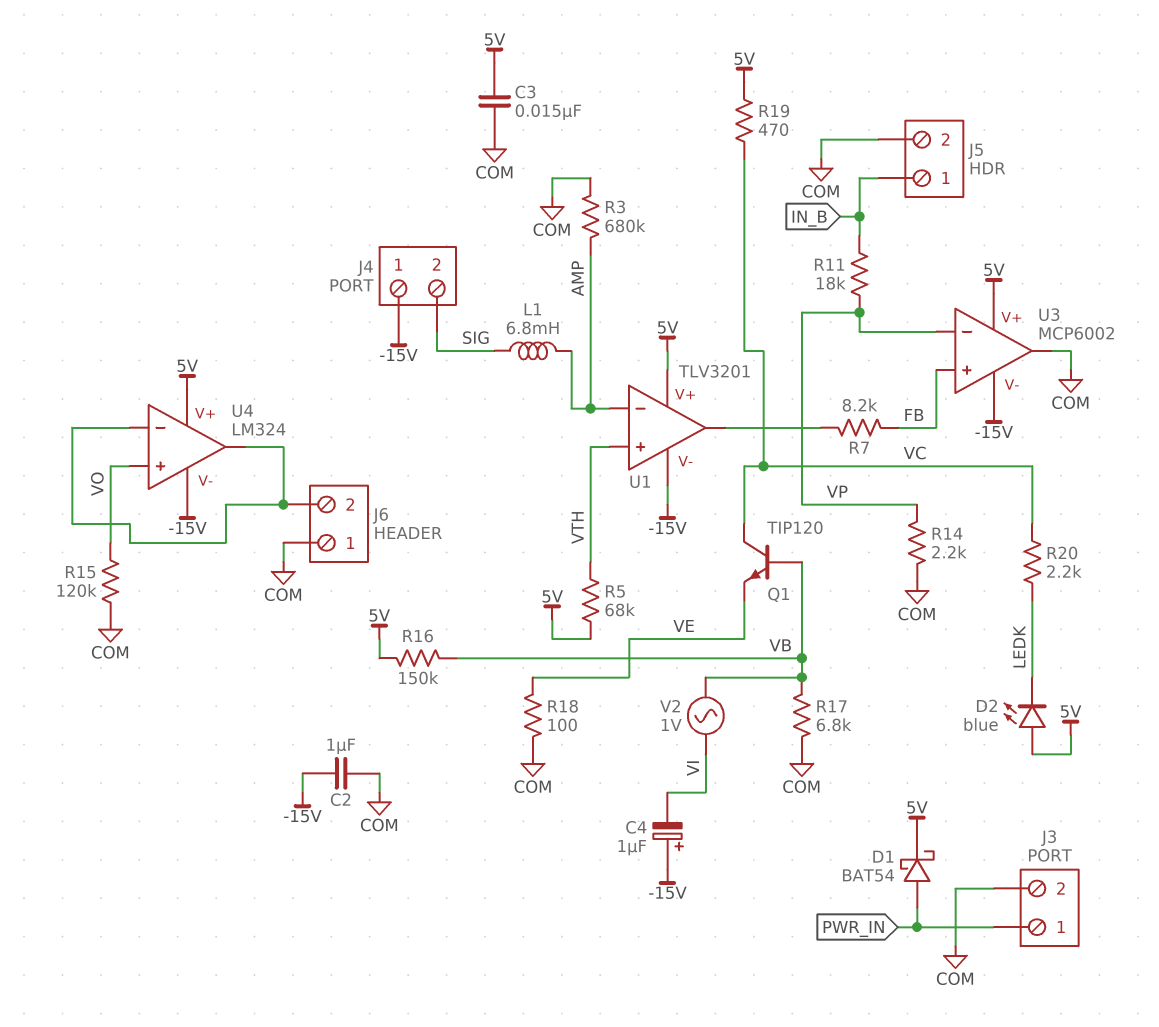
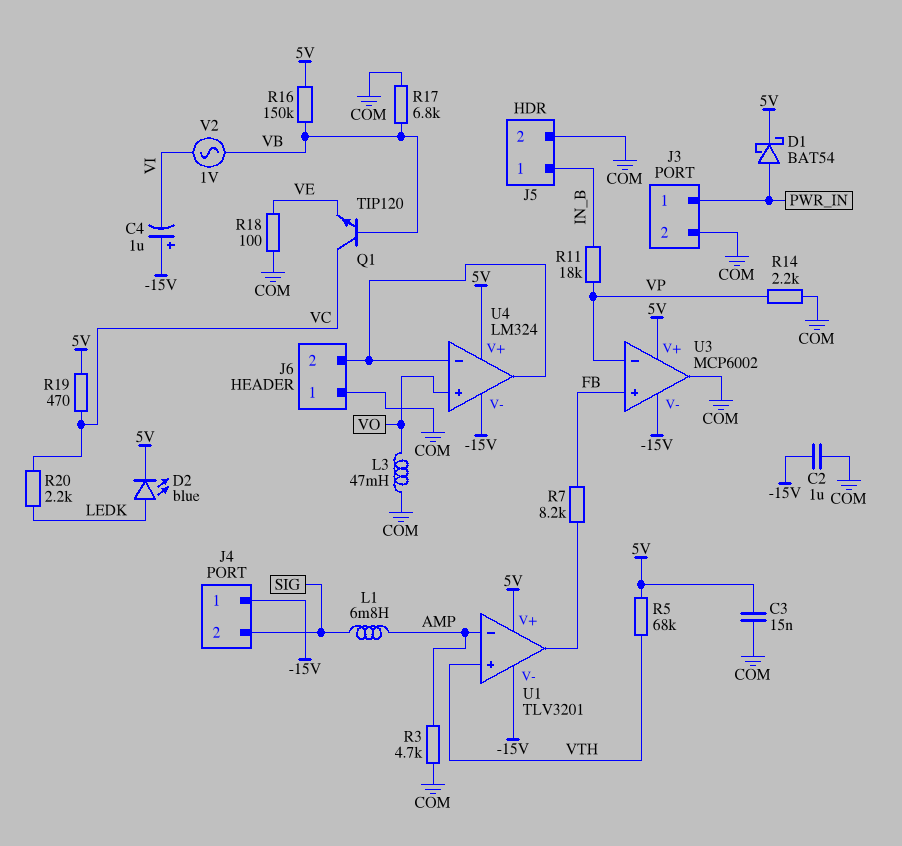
D2: LED blue (A 5V, K LEDK) -> LED blue (A LEDK, K 5V)
L3: none -> 47mH (COM, VO)
R3: 680k (AMP, COM) -> 4.7k (AMP, COM)
R15: 120k (COM, VO) -> none

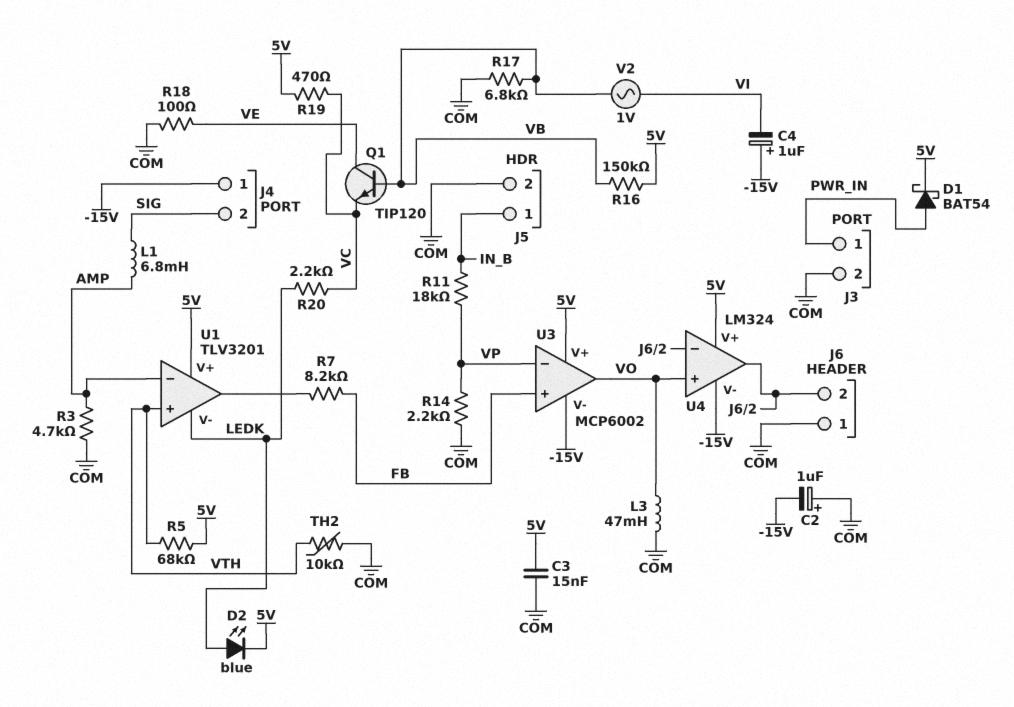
C2: 1uF (-15V, COM) -> 1uF (plus COM, minus -15V)
Q1: NPN TIP120 (B VB, C VC, E VE) -> NPN TIP120 (B VB, C VE, E VC)
TH2: none -> 10k (COM, VTH)
U1 pin V-: -15V -> LEDK
U3 pin out: COM -> VO

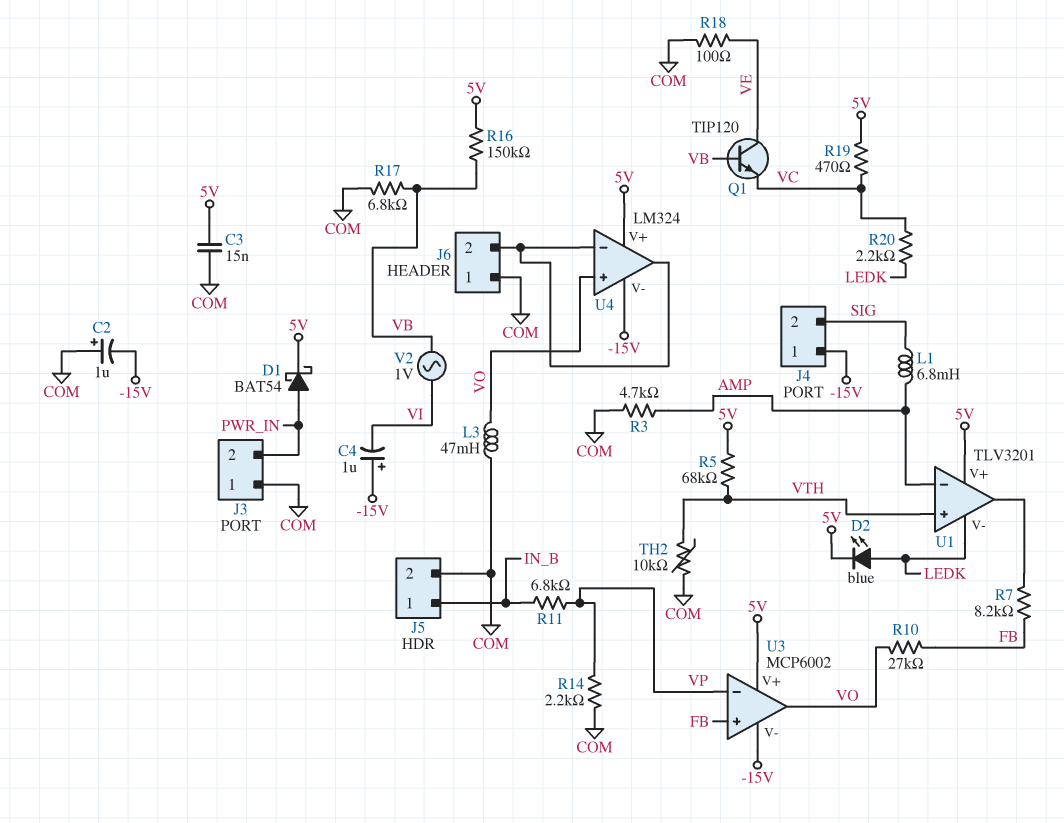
J3 pin 1: PWR_IN -> COM
J3 pin 2: COM -> PWR_IN
R10: none -> 27k (FB, VO)
R11: 18k (IN_B, VP) -> 6.8k (IN_B, VP)

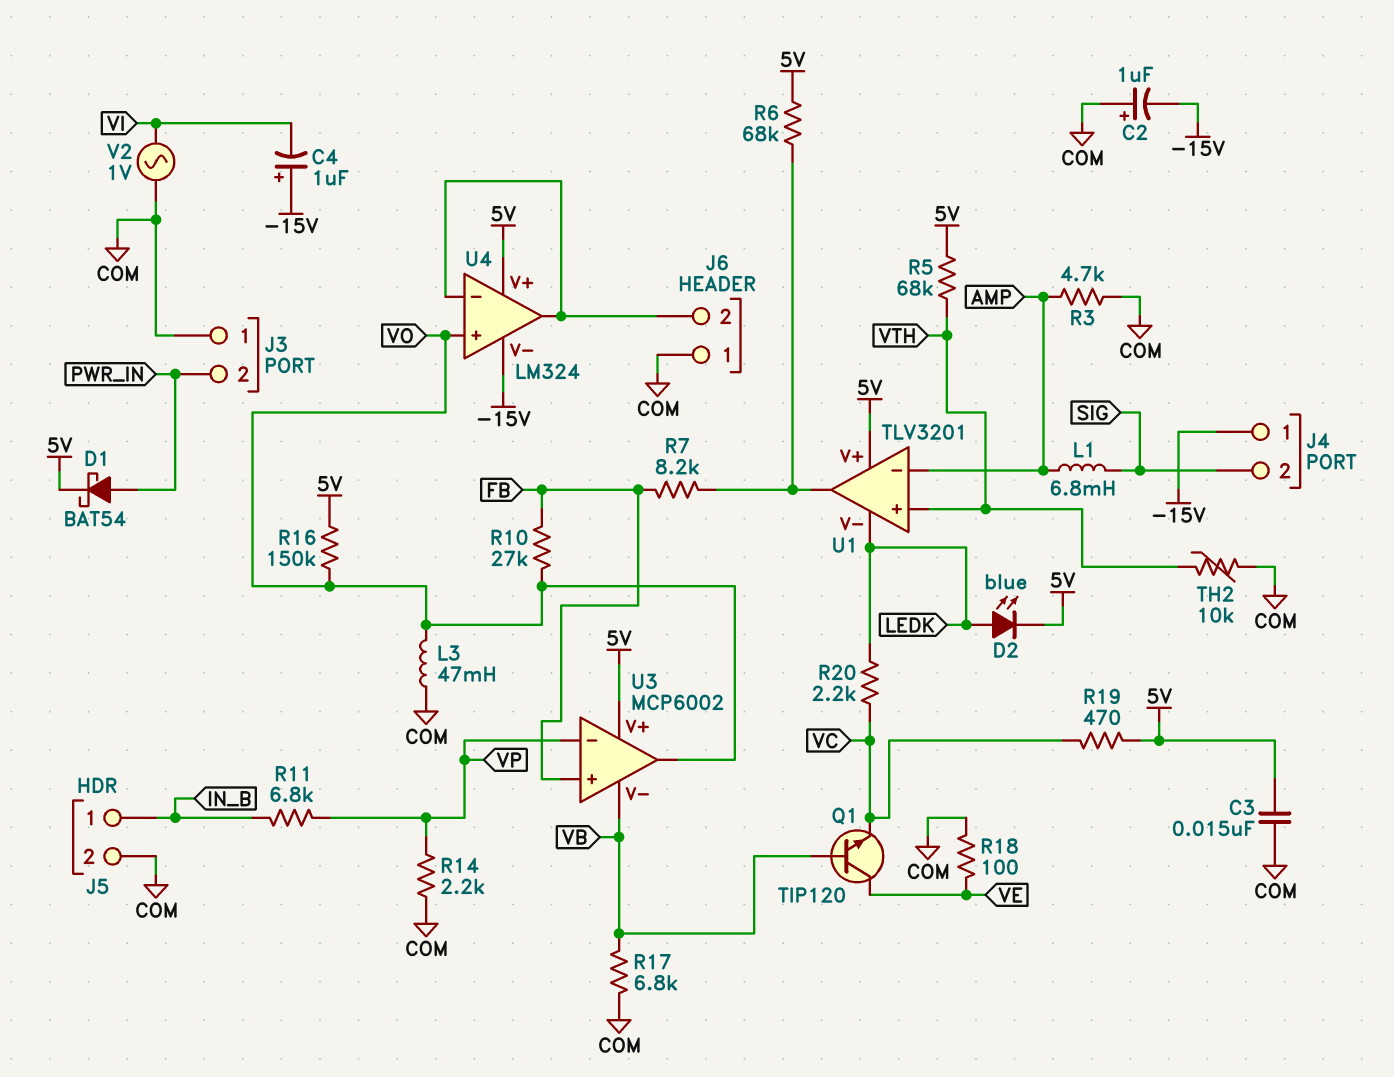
R6: none -> 68k (5V, U1/out)
R16: 150k (5V, VB) -> 150k (5V, VO)
U3 pin V-: -15V -> VB
V2: AC 1V (VB, VI) -> AC 1V (COM, VI)

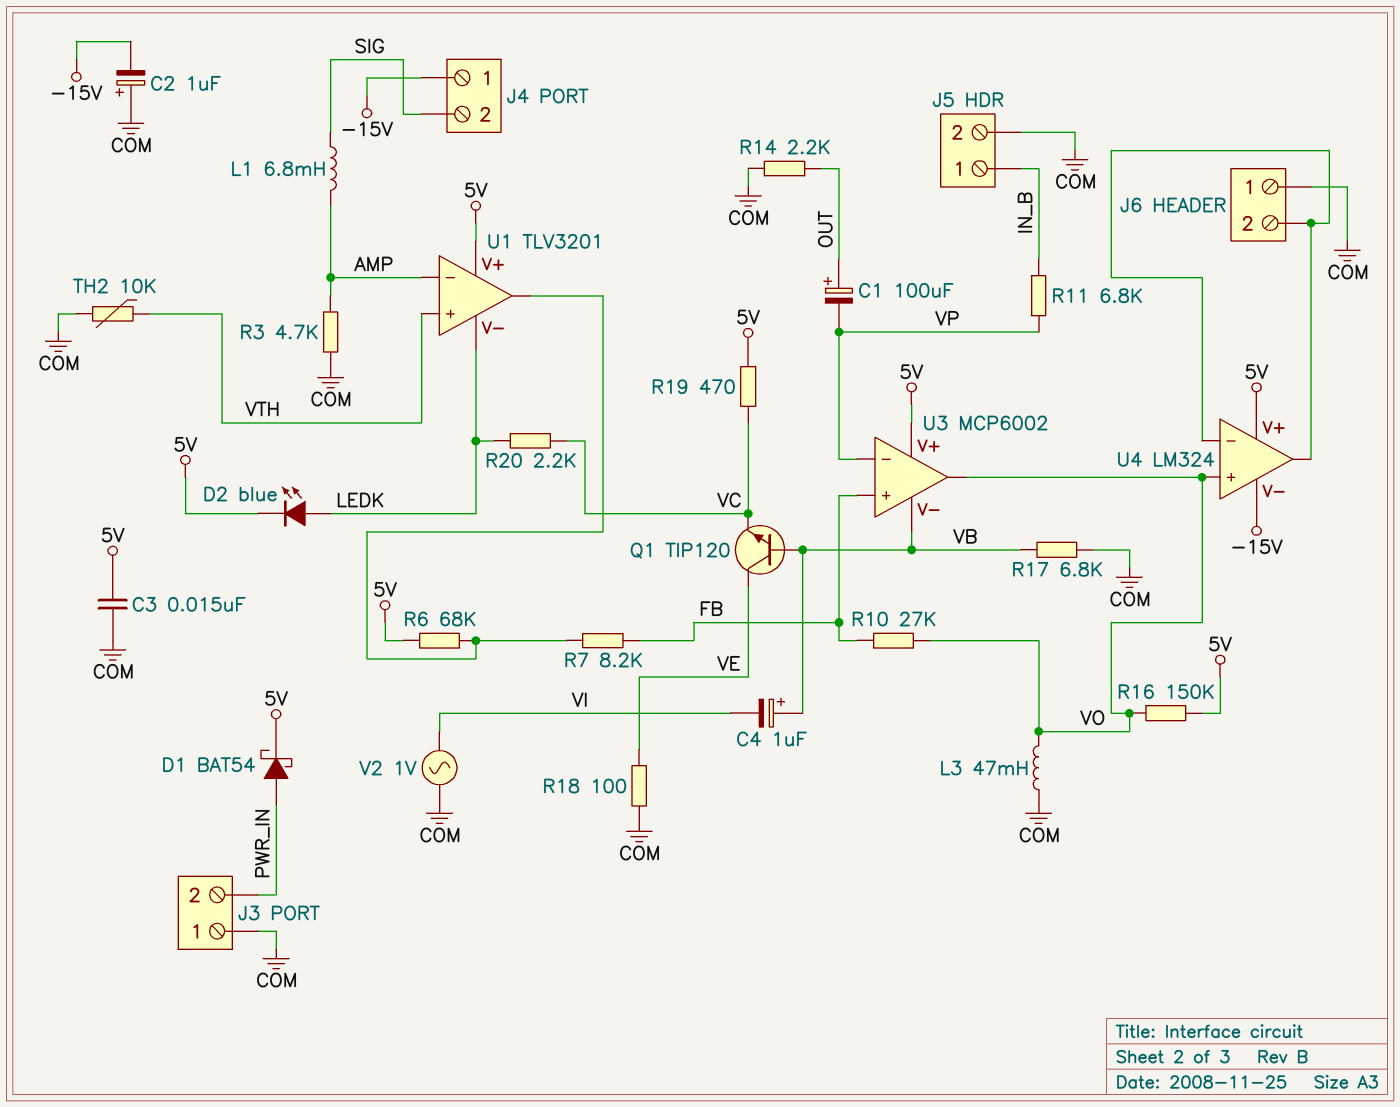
C1: none -> 100uF (plus OUT, minus VP)
C4: 1uF (plus -15V, minus VI) -> 1uF (plus VB, minus VI)
R5: 68k (5V, VTH) -> none
R14: 2.2k (COM, VP) -> 2.2k (COM, OUT)

